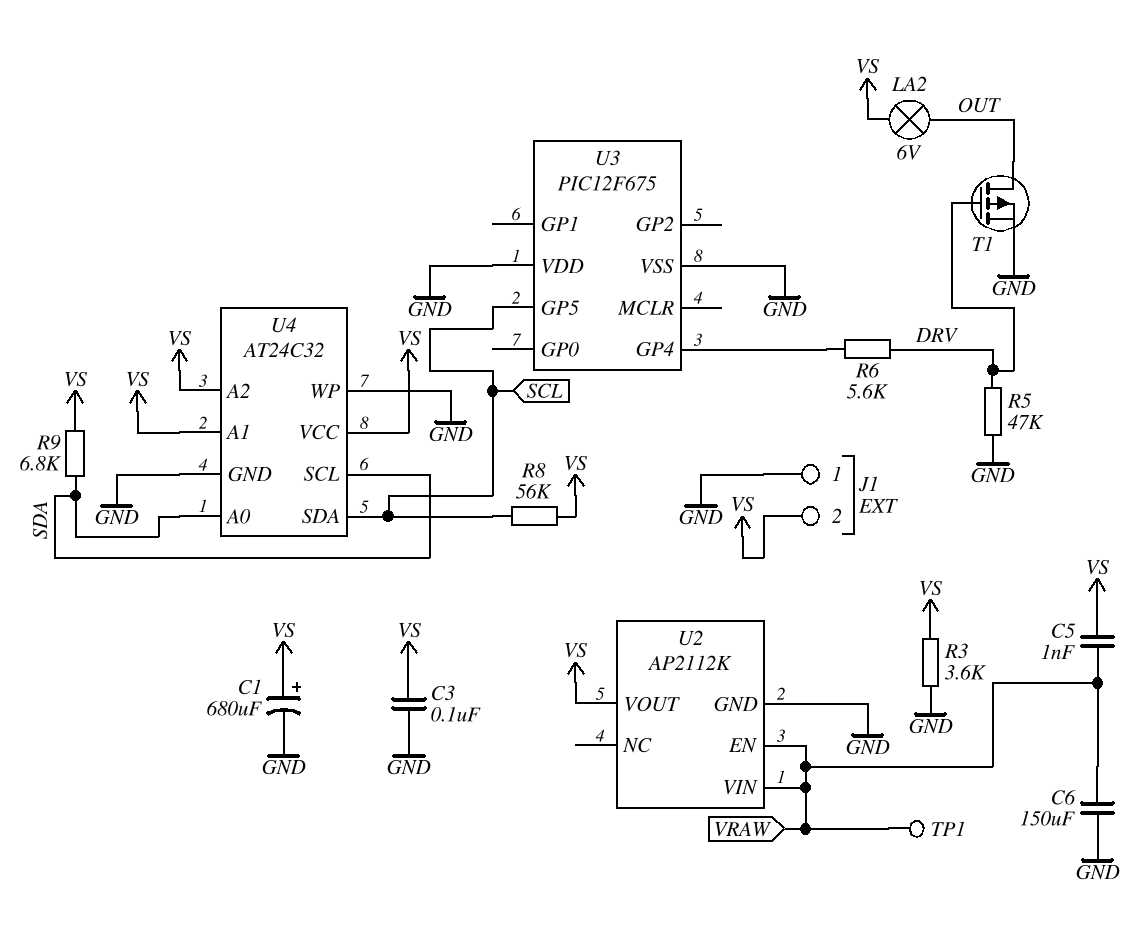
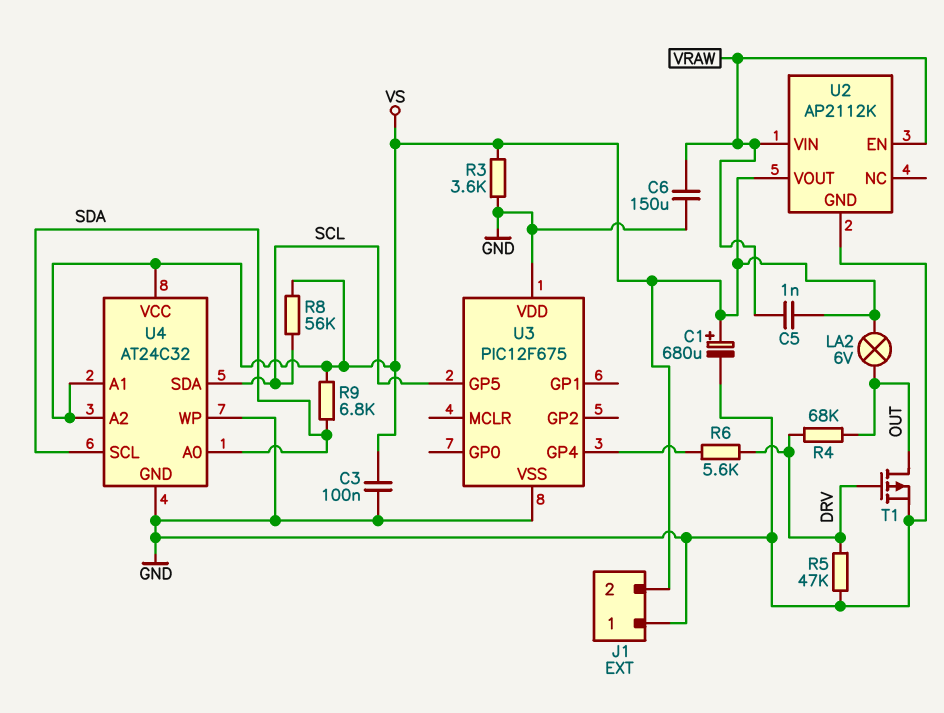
R4: none -> 68k (DRV, OUT)
TP1: test point (VRAW) -> none

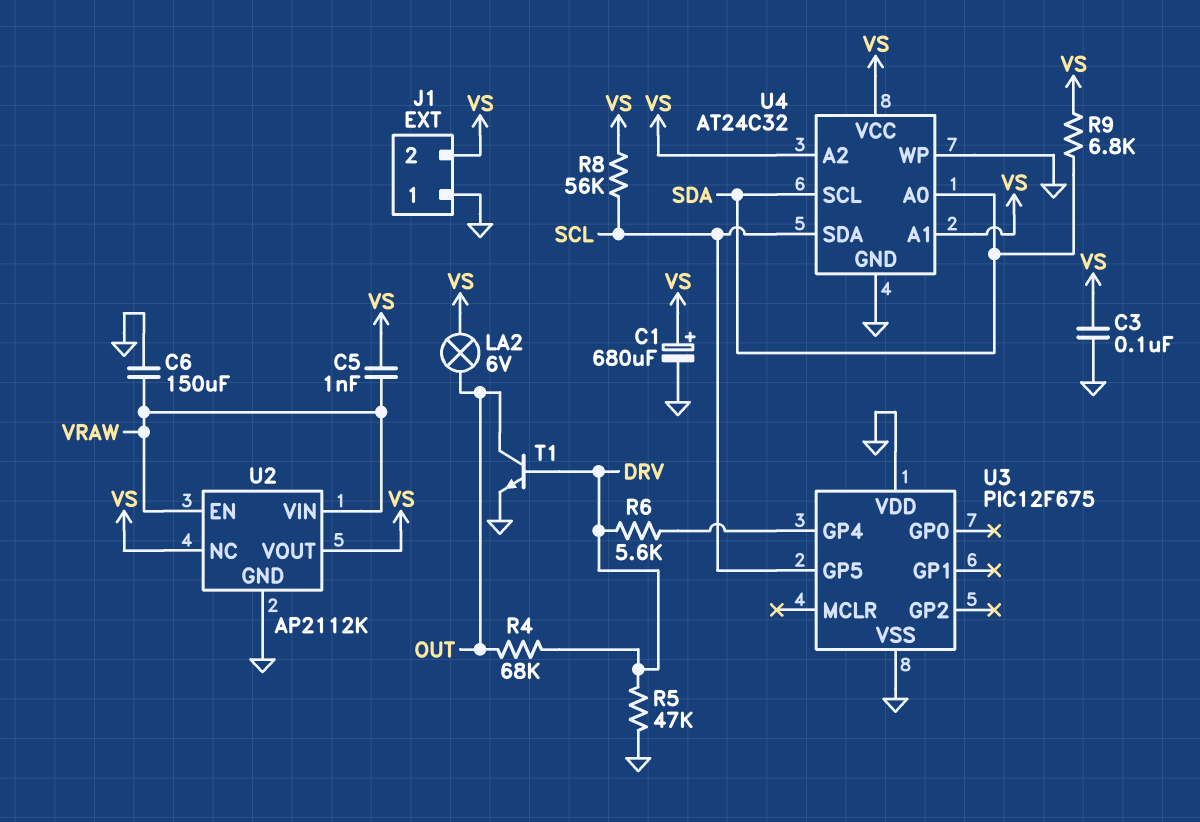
R3: 3.6k (GND, VS) -> none
T1: PMOS (G DRV, D OUT, S GND) -> NPN (B DRV, C OUT, E GND)
U2 pin NC: none -> VS

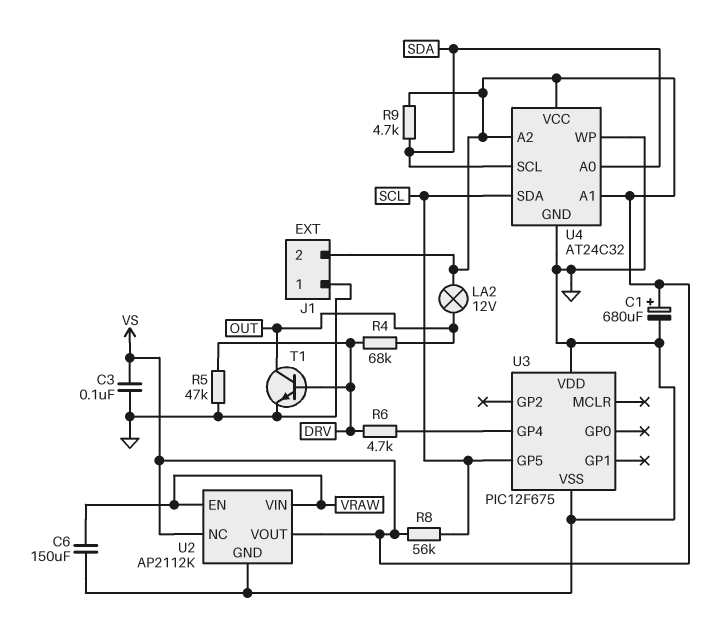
C5: 1nF (VRAW, VS) -> none
LA2: lamp 6V (OUT, VS) -> lamp 12V (OUT, VS)
R6: 5.6k (DRV, U3/GP4) -> 4.7k (DRV, U3/GP4)
R9: 6.8k (SDA, VS) -> 4.7k (SDA, VS)

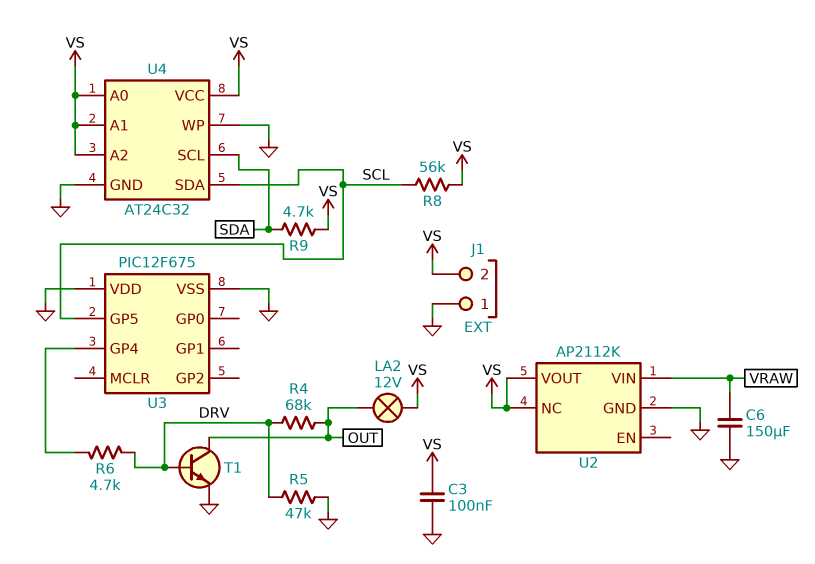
C1: 680uF (plus VS, minus GND) -> none
U2 pin EN: VRAW -> none
U4 pin A0: SDA -> VS

